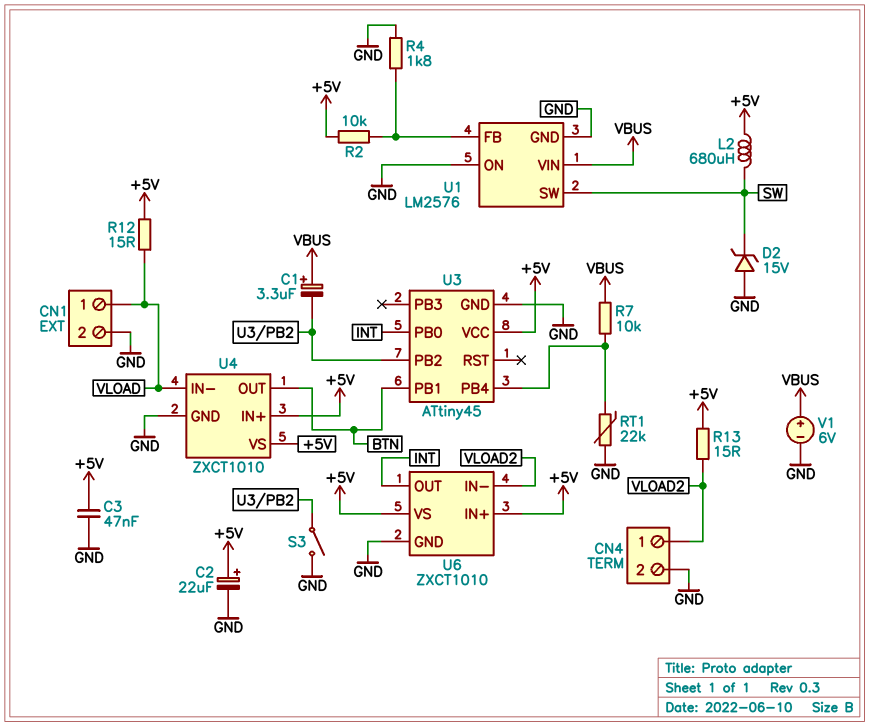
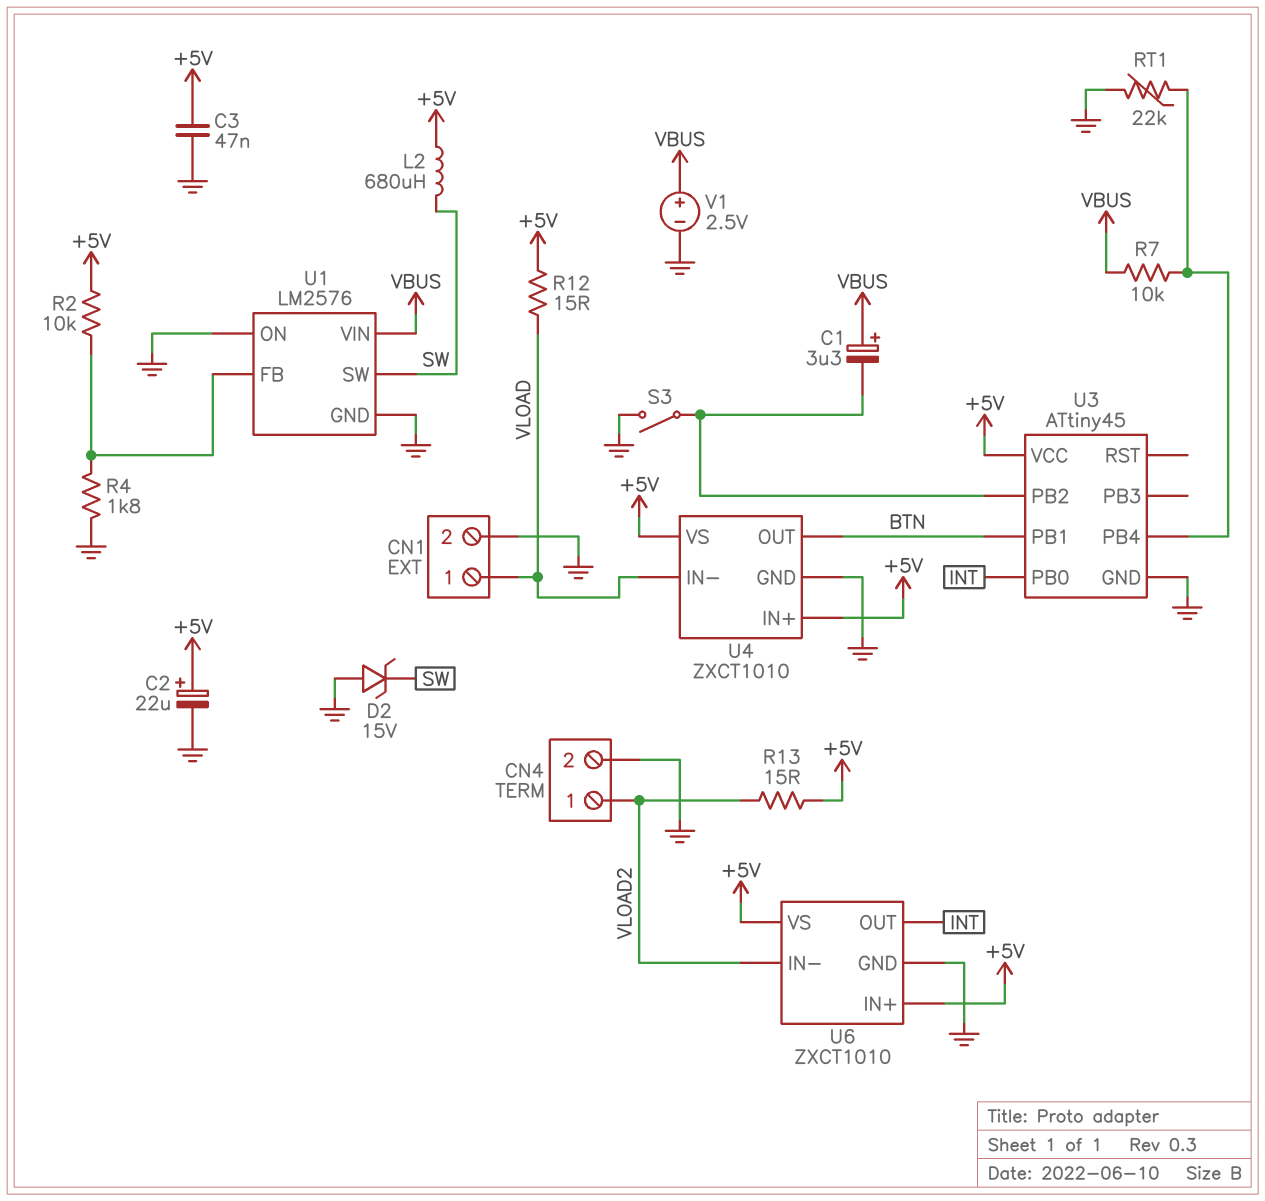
V1: 6V (plus VBUS, minus GND) -> 2.5V (plus VBUS, minus GND)

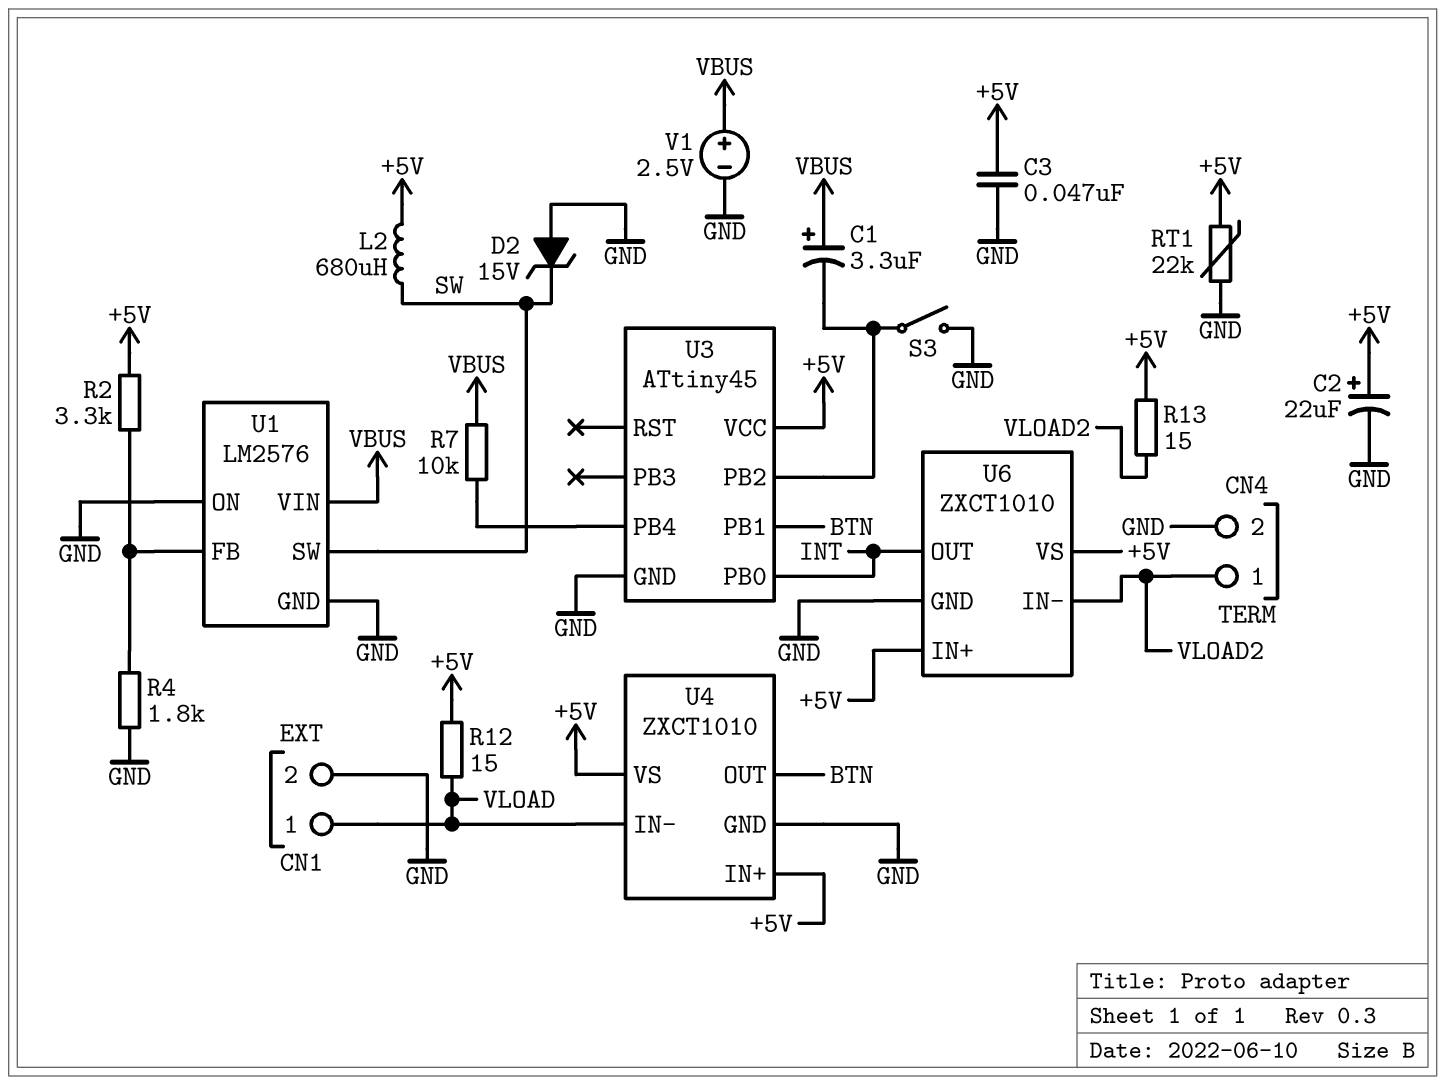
R2: 10k (+5V, U1/FB) -> 3.3k (+5V, U1/FB)
RT1: 22k (GND, U3/PB4) -> 22k (+5V, GND)

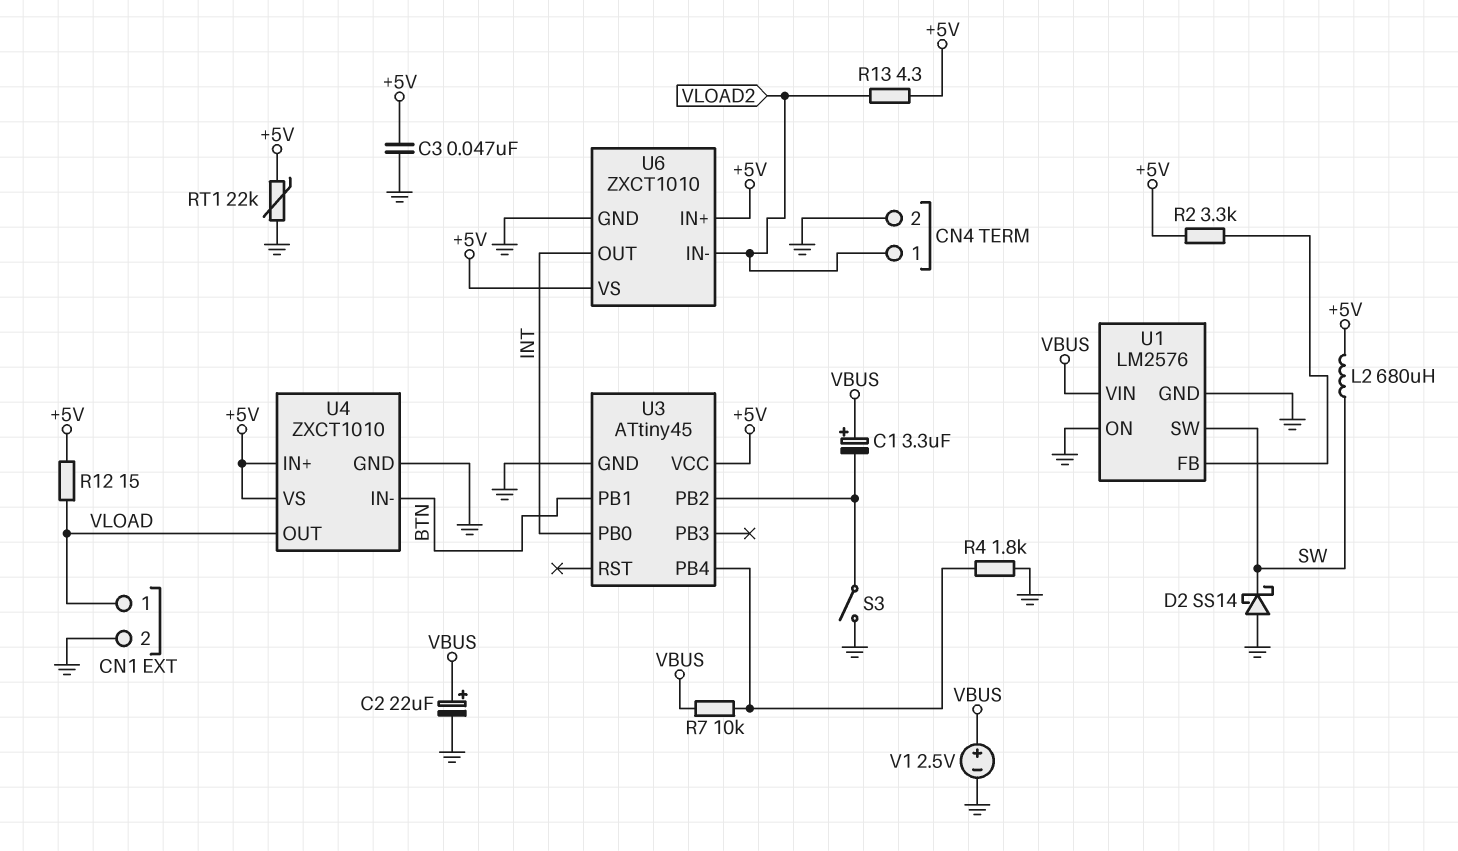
C2: 22uF (plus +5V, minus GND) -> 22uF (plus VBUS, minus GND)
D2: zener 15V (A GND, K SW) -> schottky SS14 (A GND, K SW)
R4: 1.8k (GND, U1/FB) -> 1.8k (GND, U3/PB4)
R13: 15 (+5V, VLOAD2) -> 4.3 (+5V, VLOAD2)
U4 pin IN-: VLOAD -> BTN
U4 pin OUT: BTN -> VLOAD

